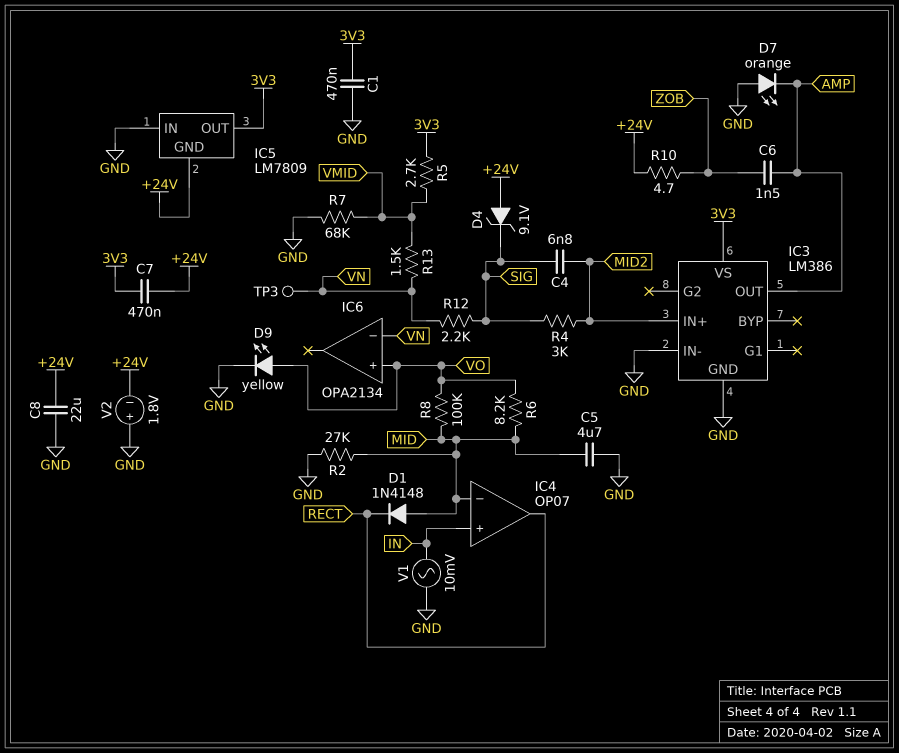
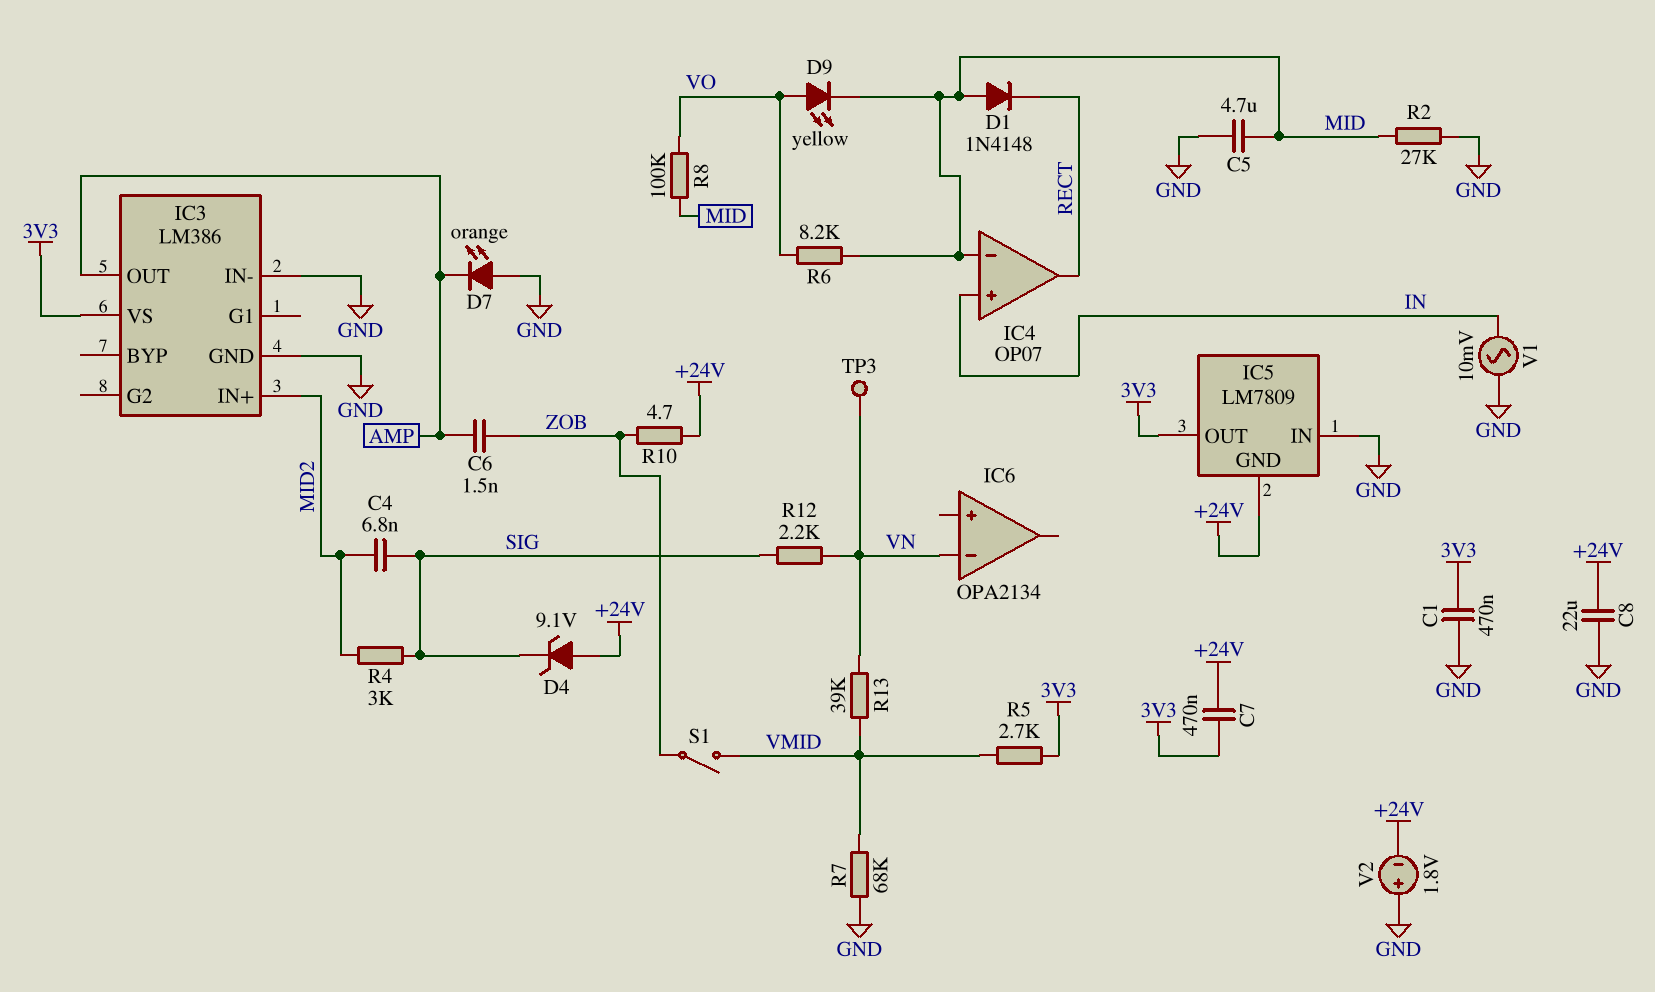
D9: LED yellow (A VO, K GND) -> LED yellow (A VO, K MID)
IC6 pin in+: VO -> none
R13: 1.5k (VMID, VN) -> 39k (VMID, VN)
S1: none -> switch (VMID, ZOB)

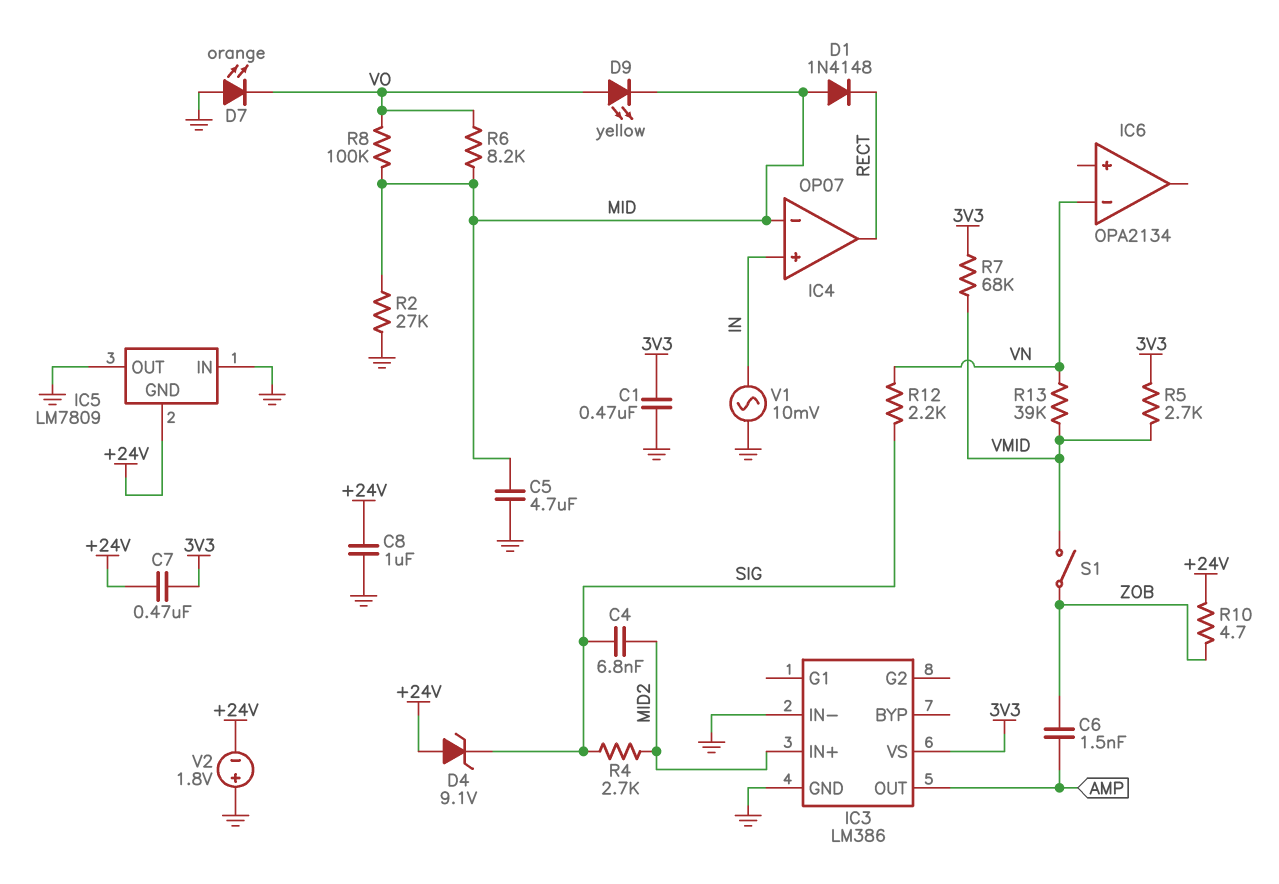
C8: 22uF (+24V, GND) -> 1uF (+24V, GND)
D7: LED orange (A GND, K AMP) -> LED orange (A GND, K VO)
IC5 pin OUT: 3V3 -> GND
R4: 3k (MID2, SIG) -> 2.7k (MID2, SIG)
R7: 68k (GND, VMID) -> 68k (3V3, VMID)
TP3: test point (VN) -> none

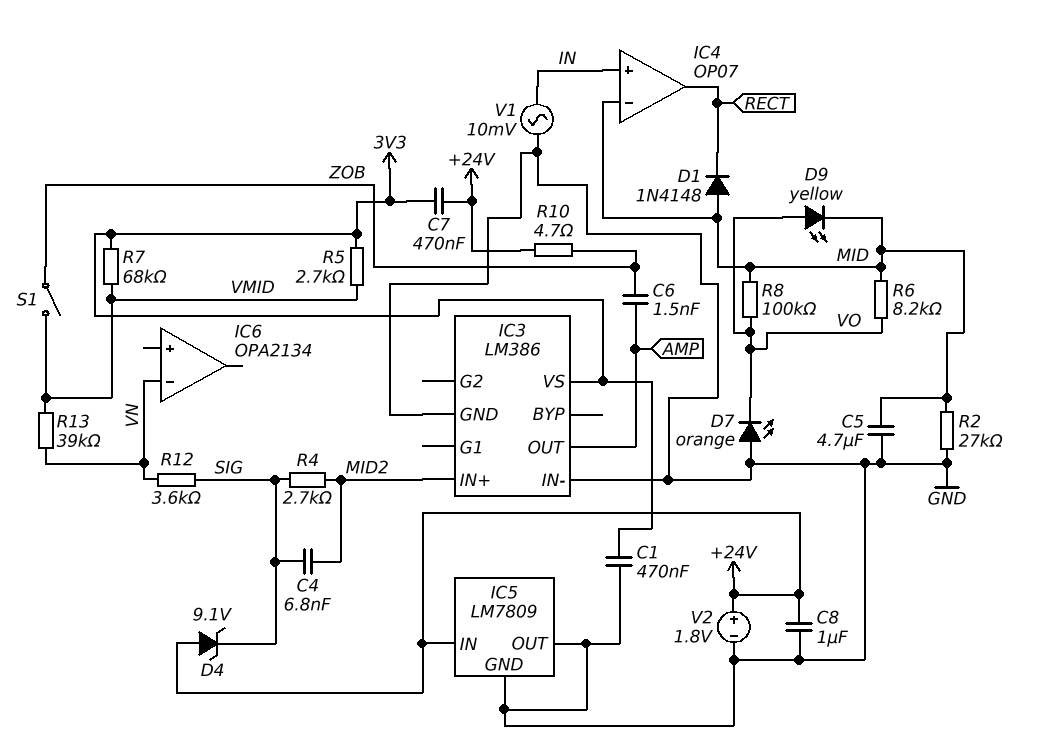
IC5 pin GND: +24V -> GND
IC5 pin IN: GND -> +24V
R12: 2.2k (SIG, VN) -> 3.6k (SIG, VN)
V2: 1.8V (plus GND, minus +24V) -> 1.8V (plus +24V, minus GND)

